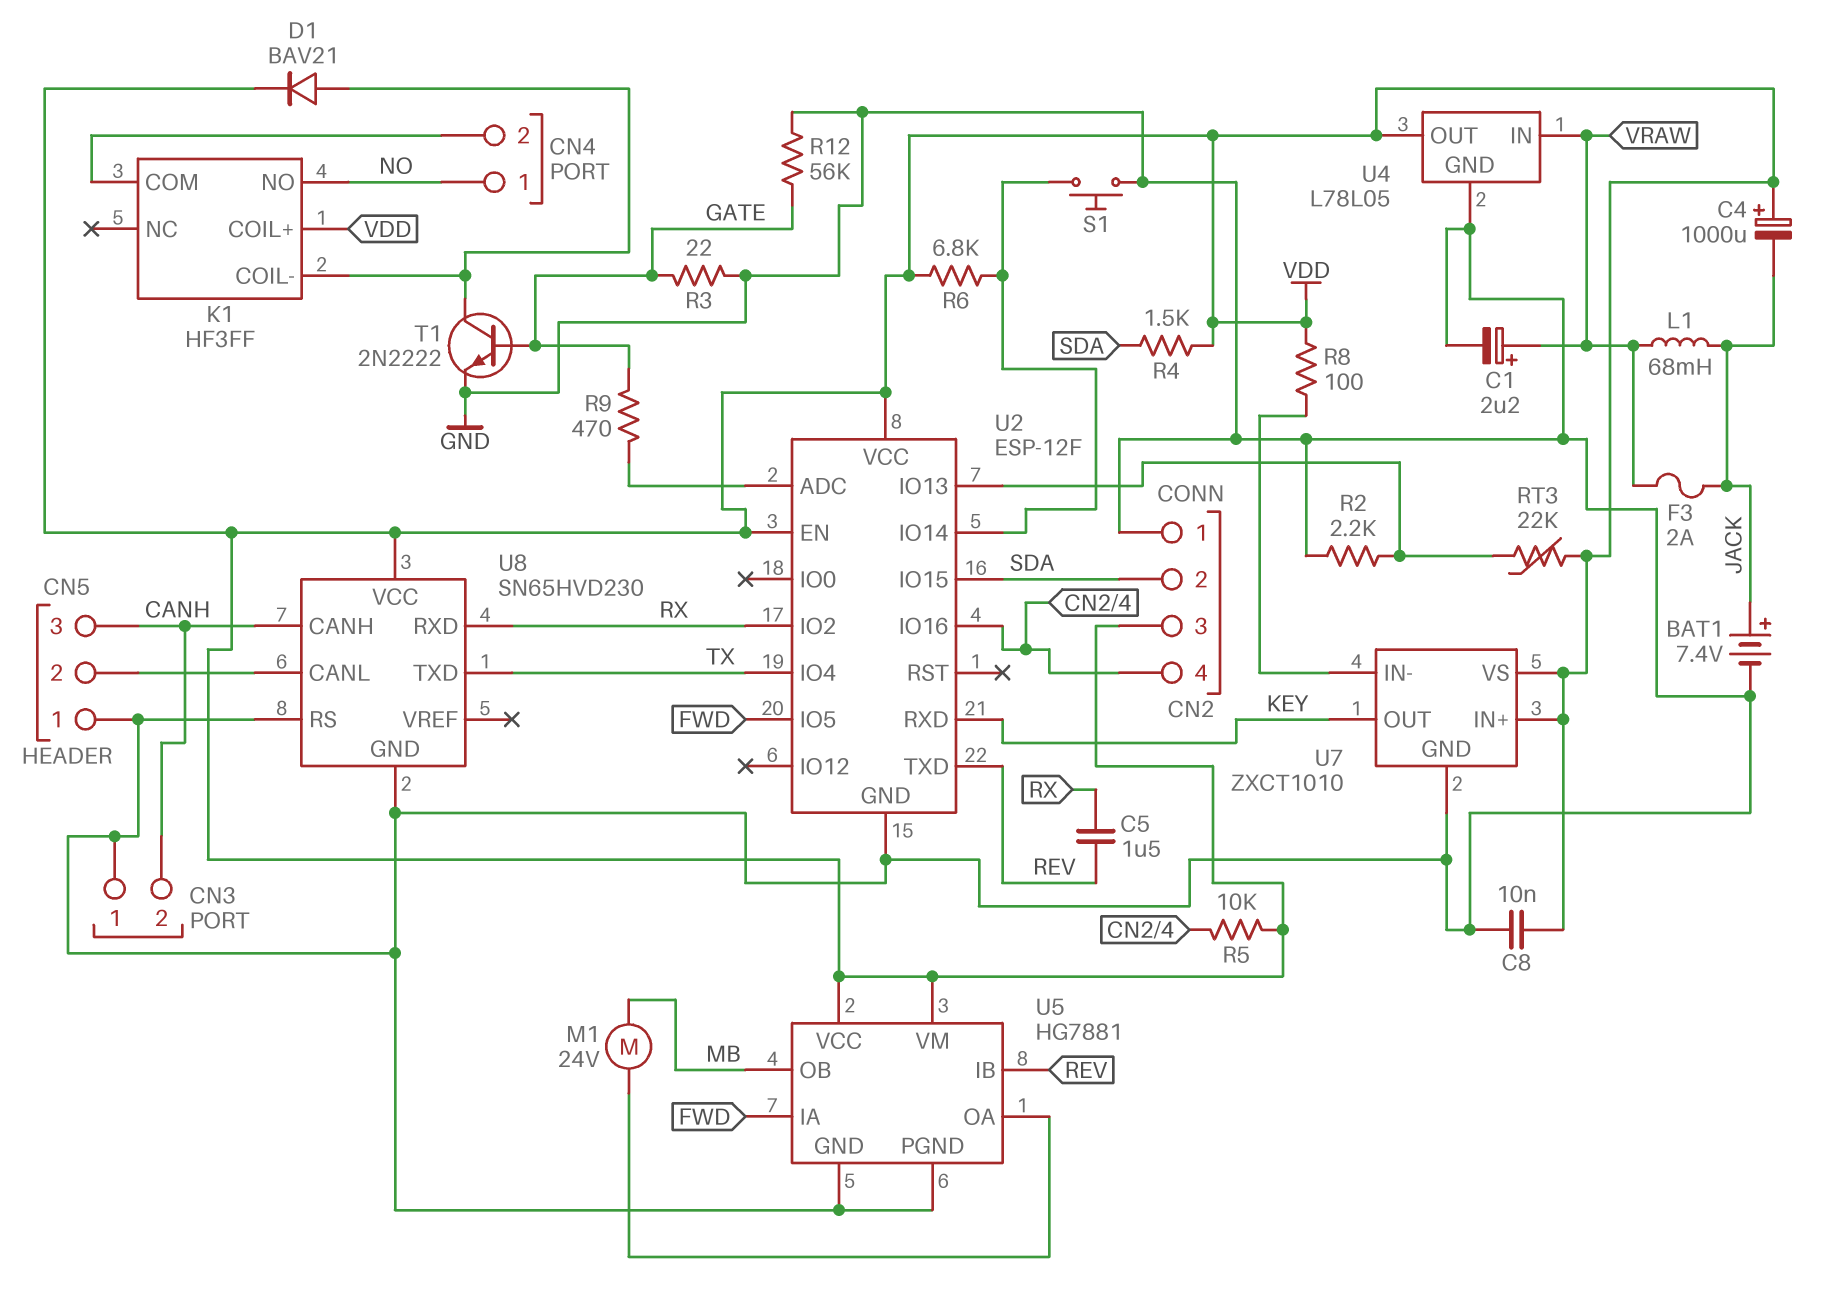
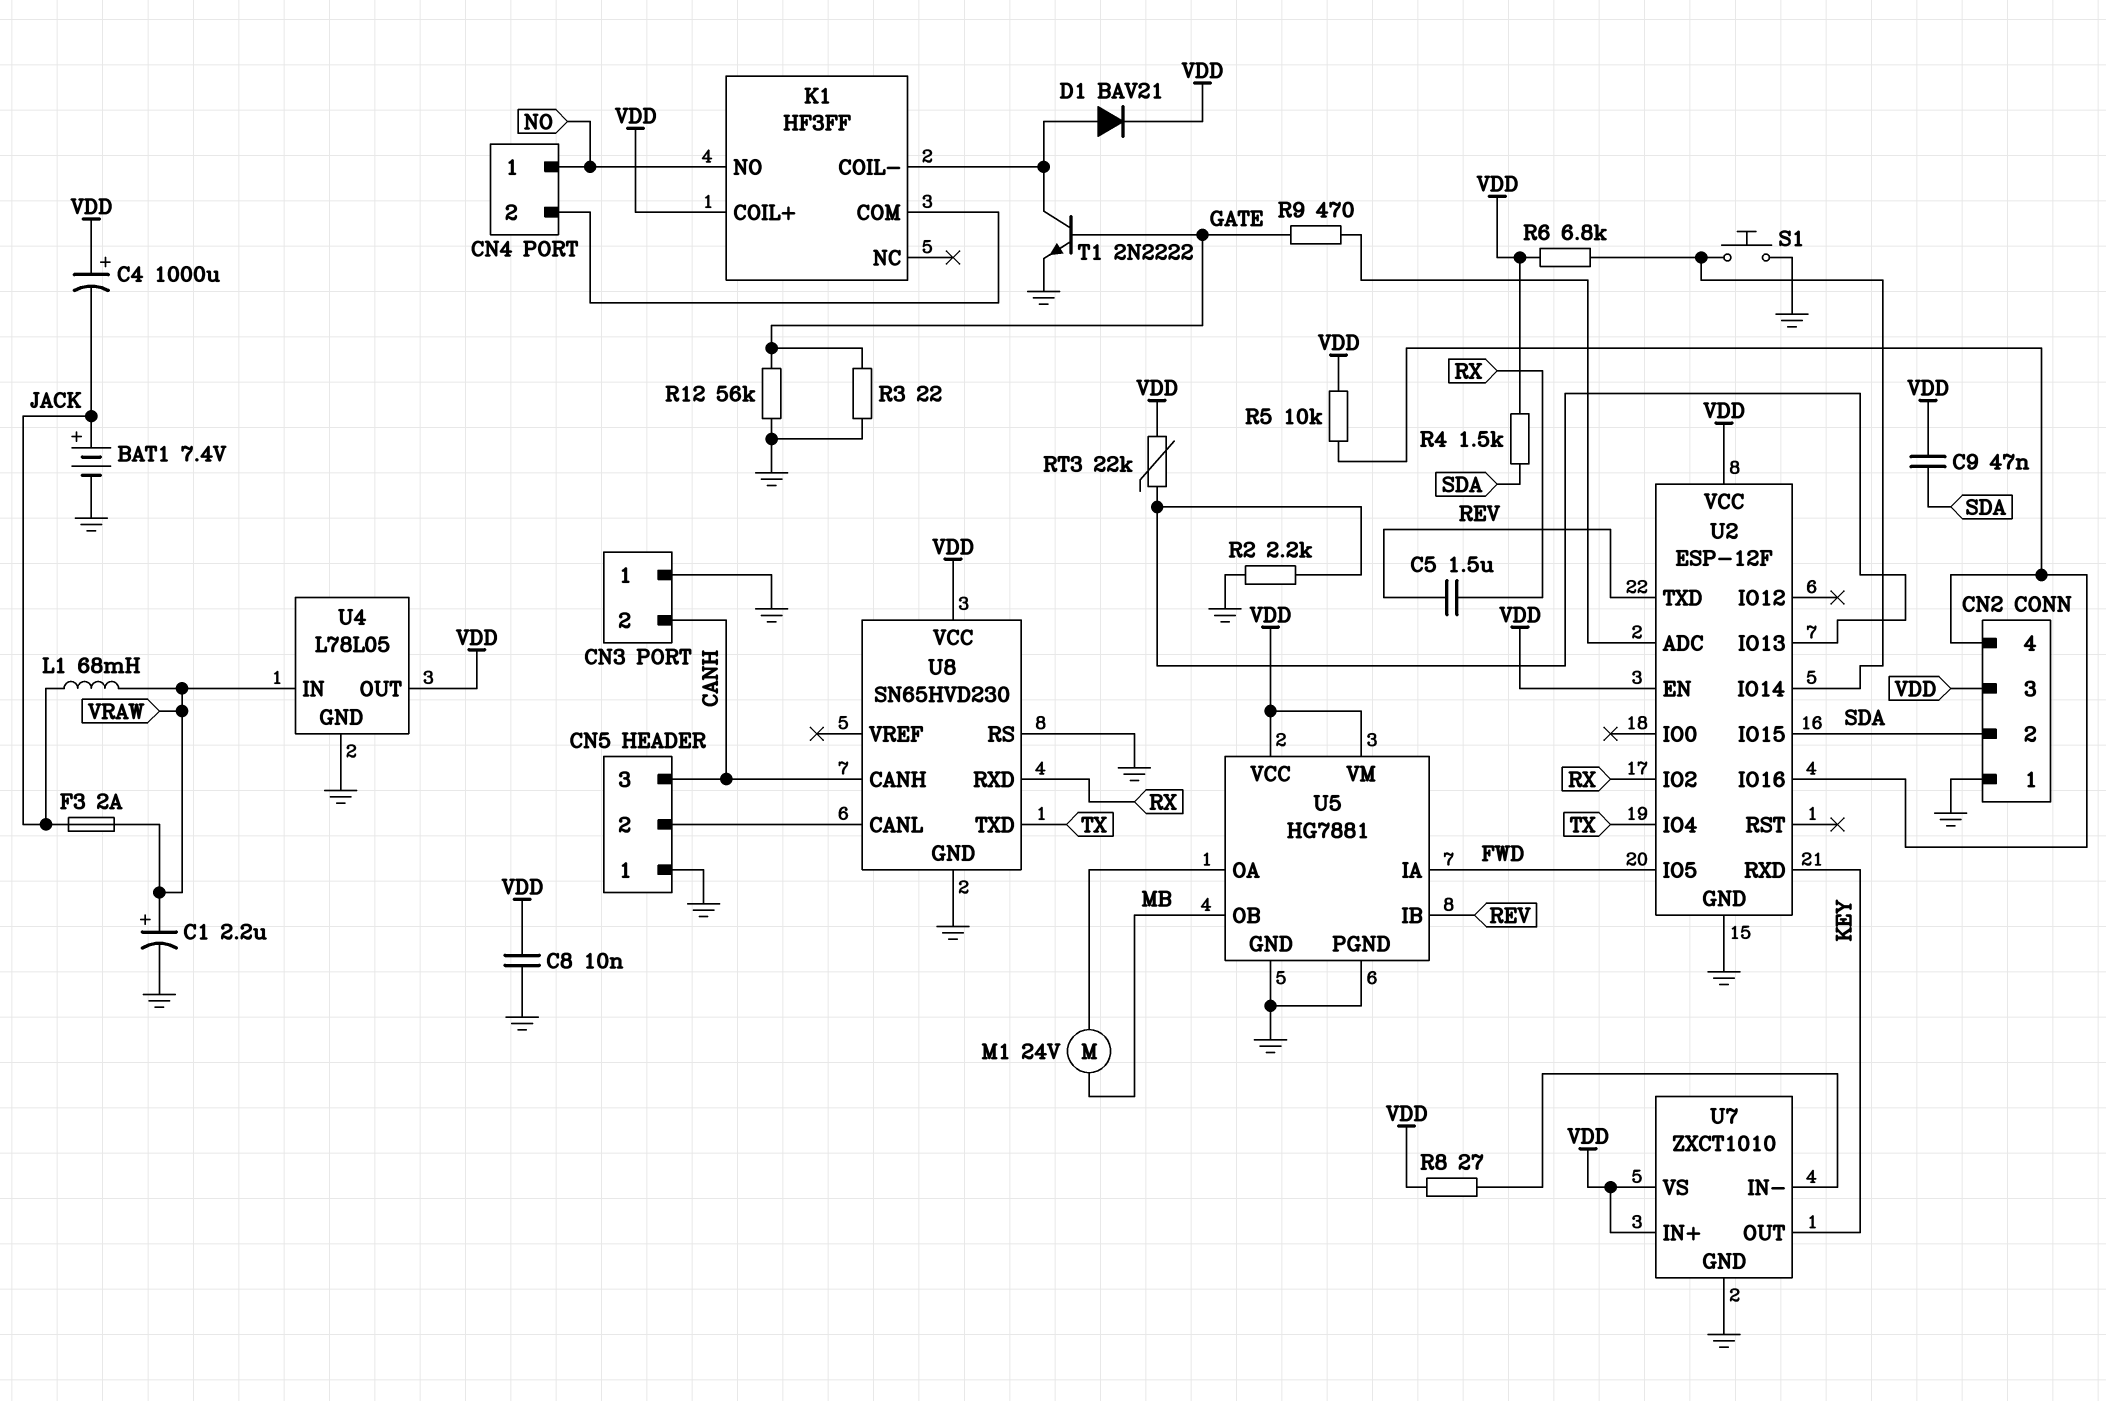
C9: none -> 47nF (SDA, VDD)
R8: 100 (U7/IN-, VDD) -> 27 (U7/IN-, VDD)

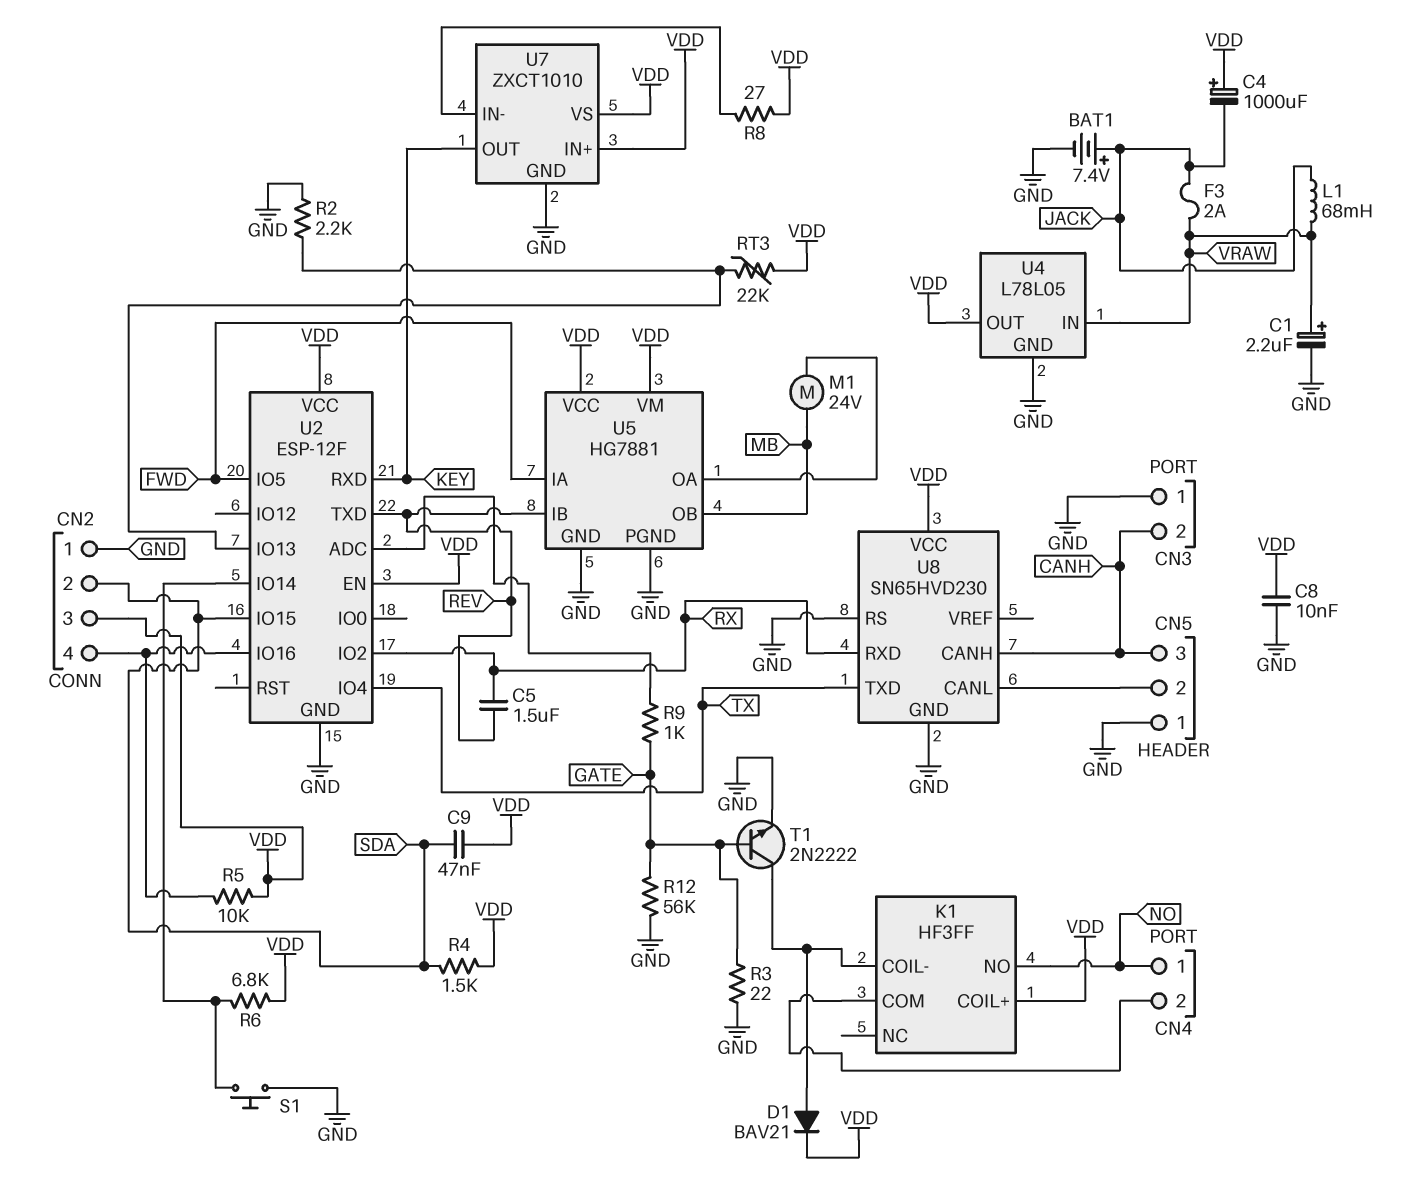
R9: 470 (GATE, U2/ADC) -> 1k (GATE, U2/ADC)

